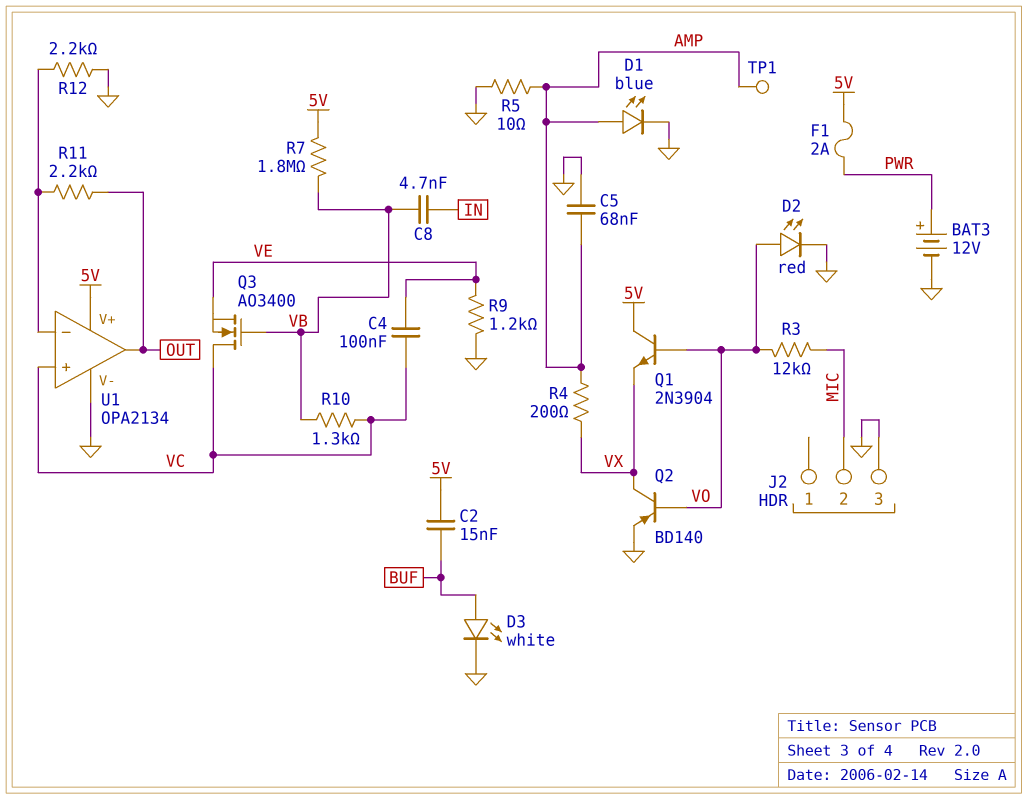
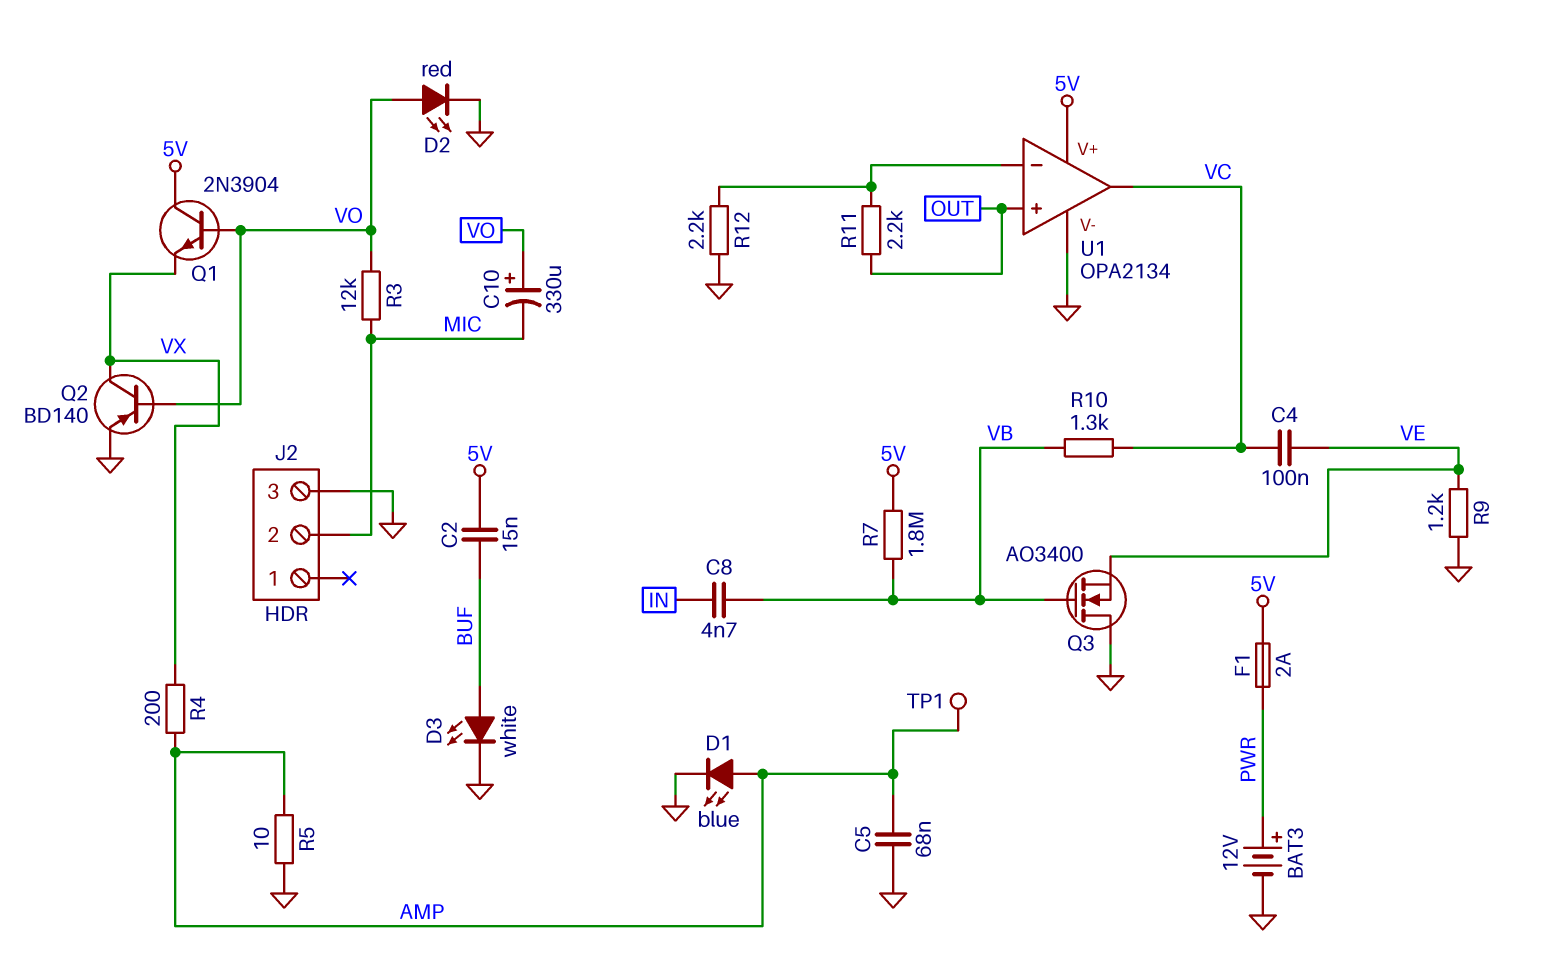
C10: none -> 330uF (plus VO, minus MIC)
Q3: NMOS AO3400 (G VB, D VC, S VE) -> NMOS AO3400 (G VB, D GND, S VE)
U1 pin in+: VC -> OUT
U1 pin out: OUT -> VC

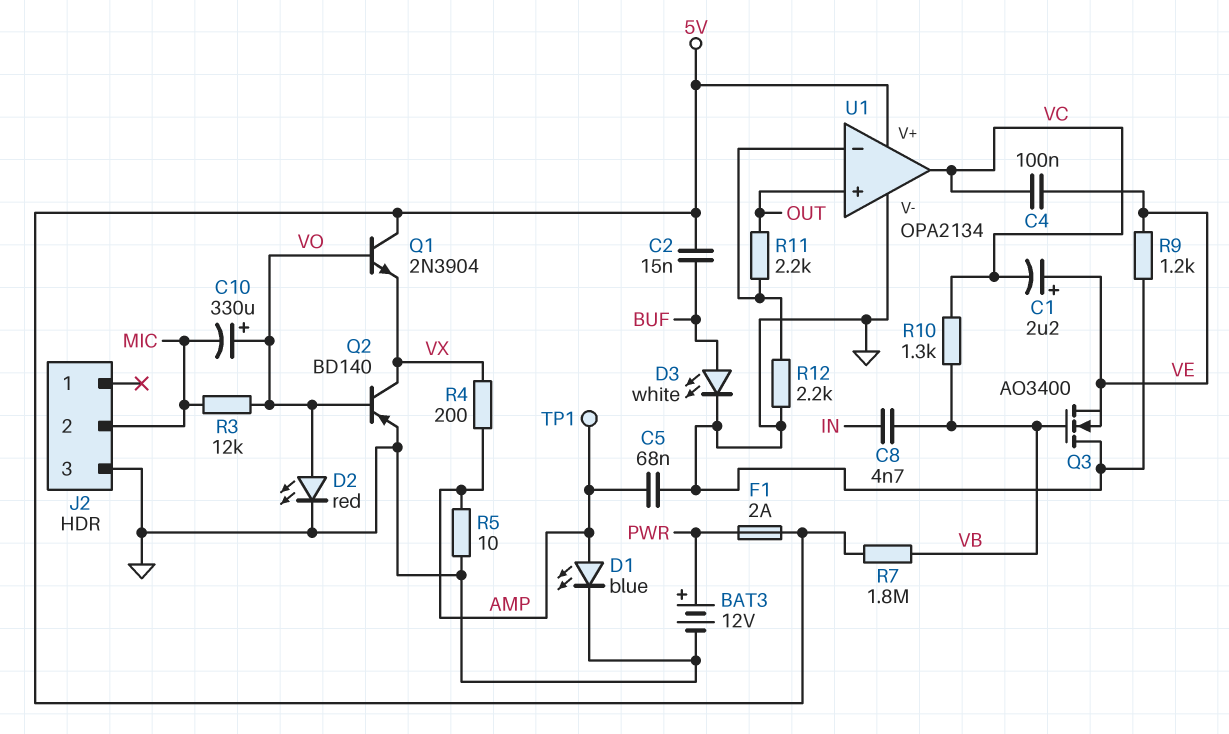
C1: none -> 2.2uF (plus VE, minus VC)

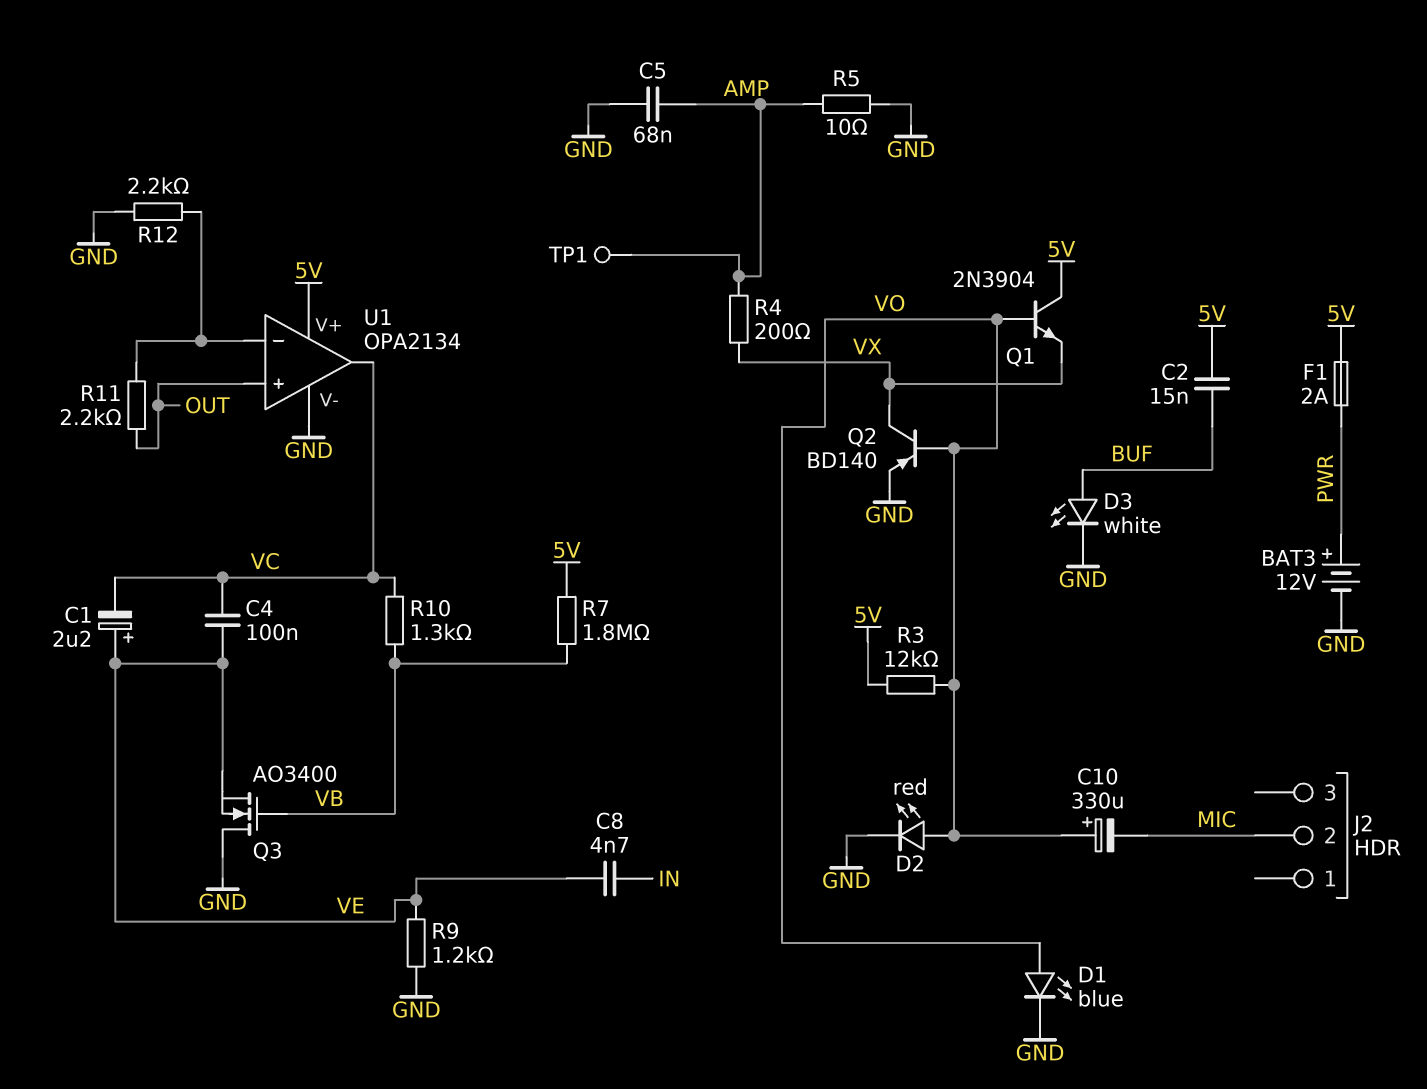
C8: 4.7nF (IN, VB) -> 4.7nF (IN, VE)
D1: LED blue (A AMP, K GND) -> LED blue (A VO, K GND)
J2 pin 3: GND -> none
R3: 12k (MIC, VO) -> 12k (5V, VO)

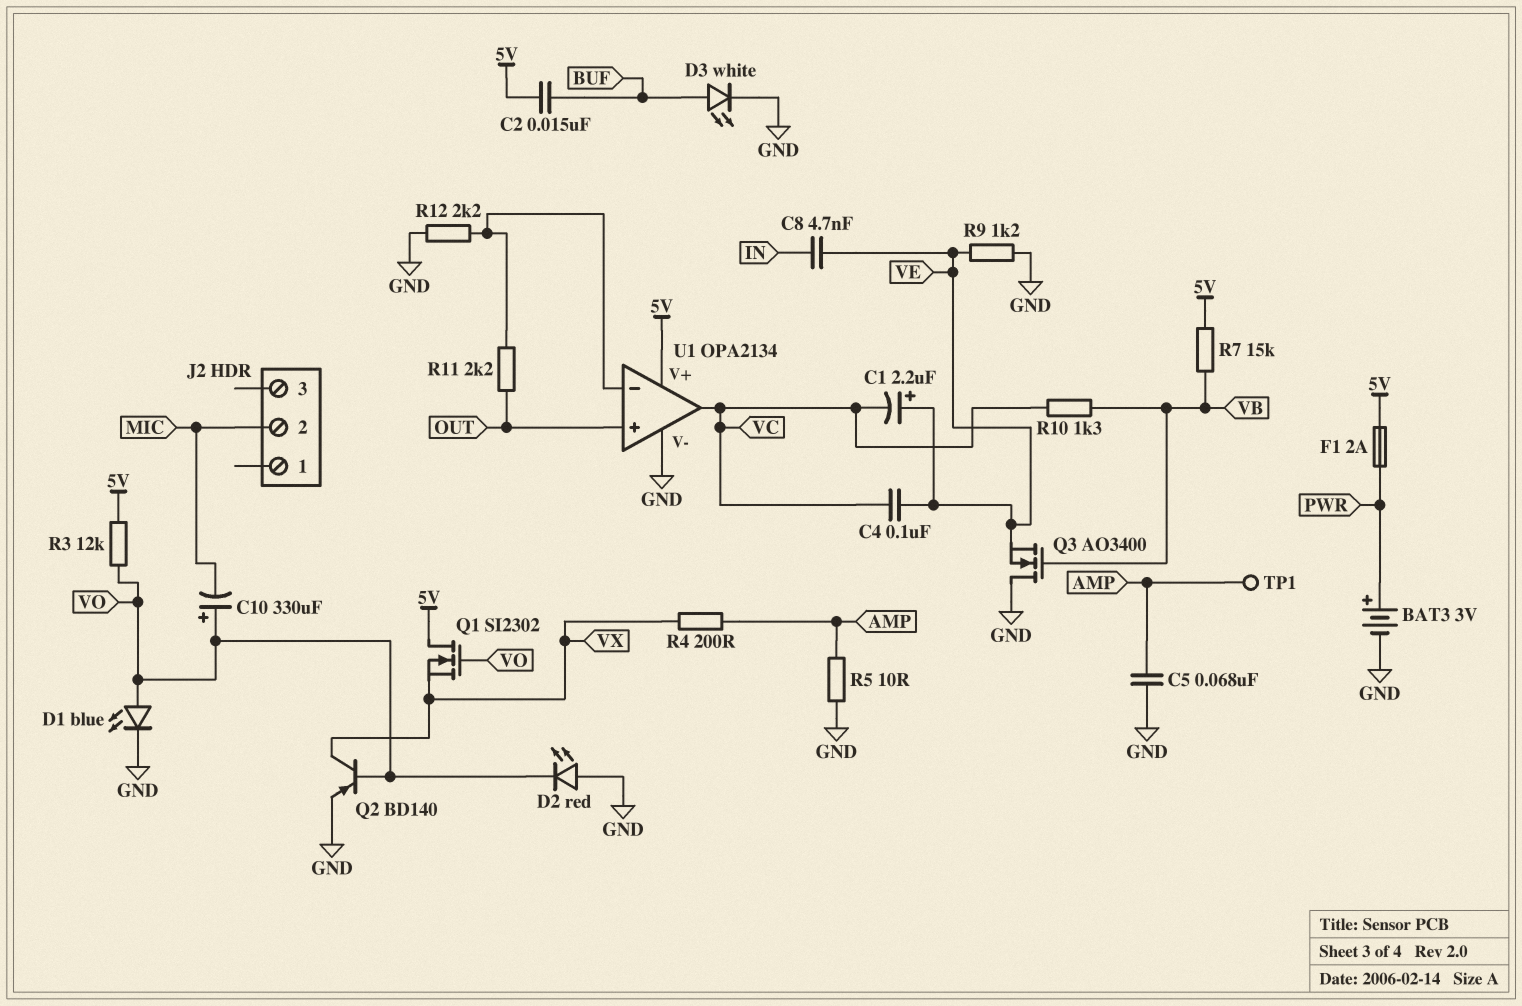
BAT3: 12V (plus PWR, minus GND) -> 3V (plus PWR, minus GND)
D2: LED red (A VO, K GND) -> LED red (A GND, K VO)
Q1: NPN 2N3904 (B VO, C 5V, E VX) -> NMOS SI2302 (G VO, D 5V, S VX)
R7: 1.8M (5V, VB) -> 15k (5V, VB)

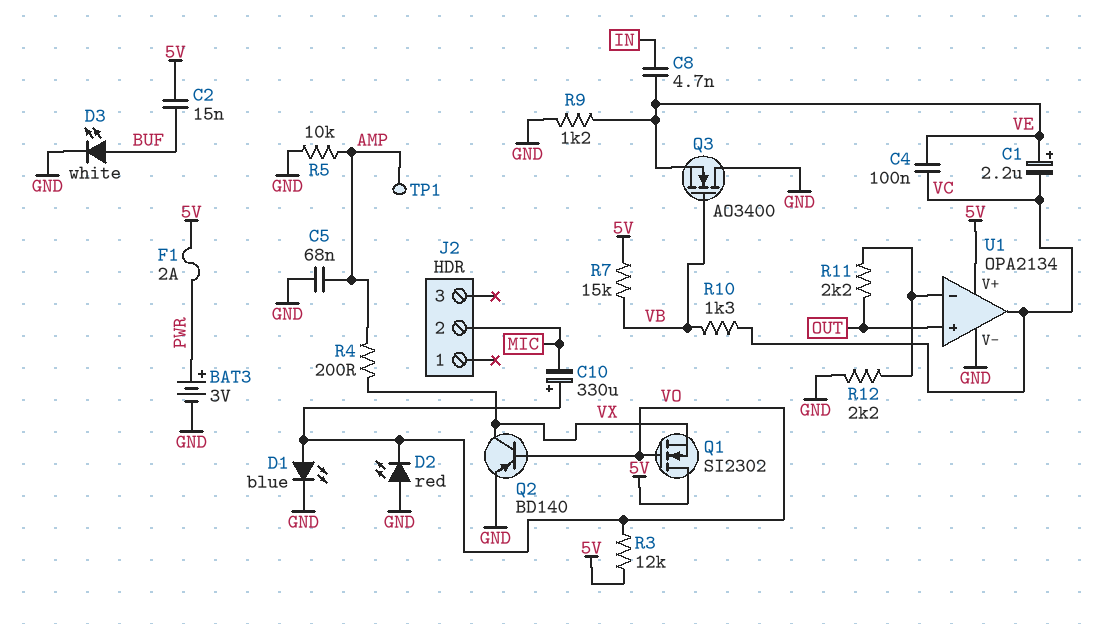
R5: 10 (AMP, GND) -> 10k (AMP, GND)

